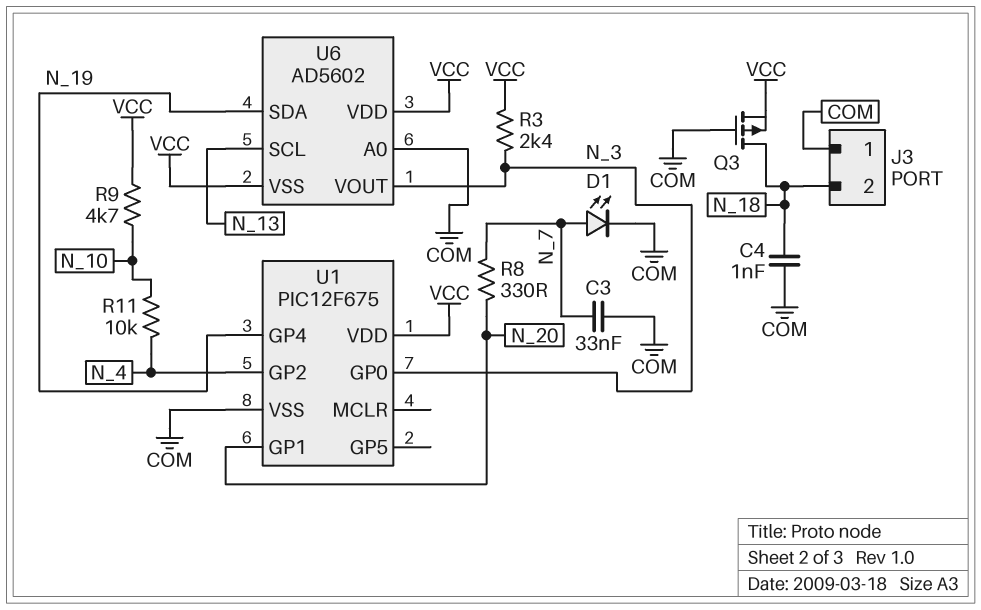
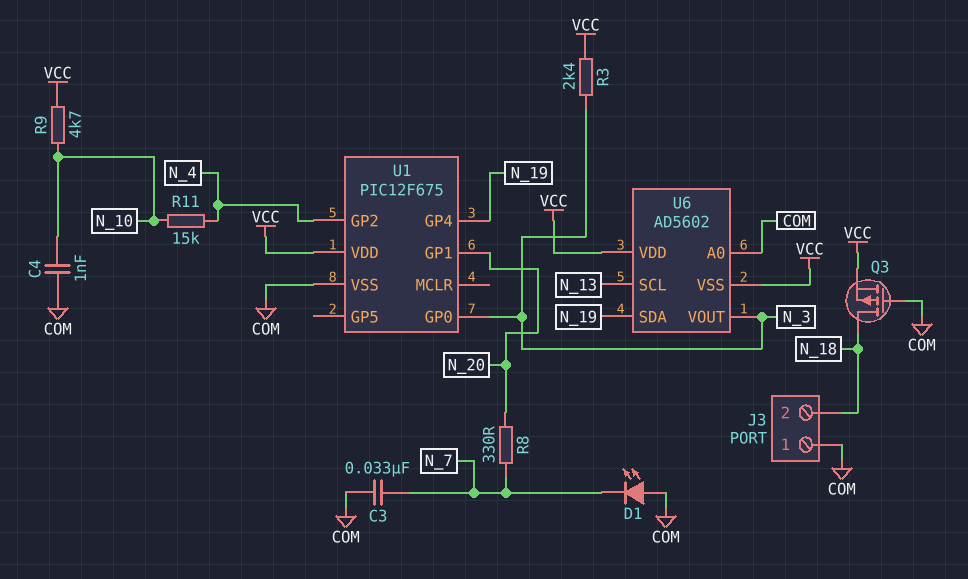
C4: 1nF (COM, N_18) -> 1nF (COM, N_10)
D1: LED (A N_7, K COM) -> LED (A COM, K N_7)
R11: 10k (N_4, N_10) -> 15k (N_4, N_10)

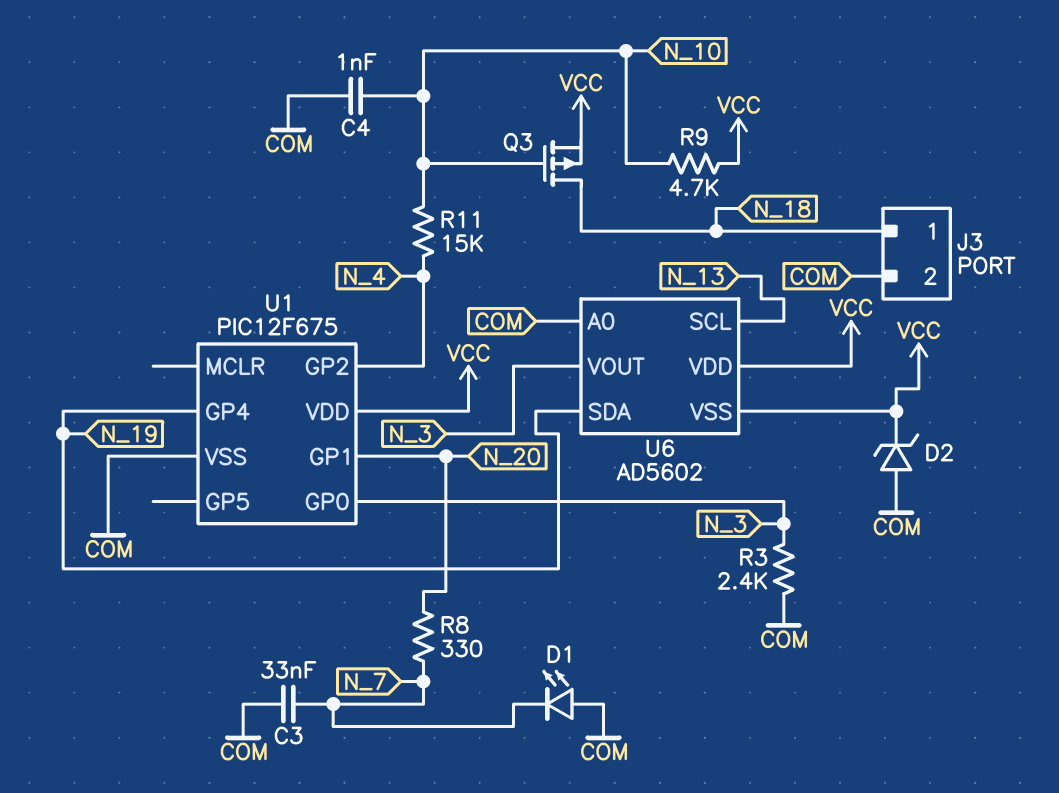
D2: none -> zener (A COM, K VCC)
J3 pin 1: COM -> N_18
J3 pin 2: N_18 -> COM
Q3: PMOS (G COM, D N_18, S VCC) -> PMOS (G N_10, D N_18, S VCC)
R3: 2.4k (N_3, VCC) -> 2.4k (COM, N_3)

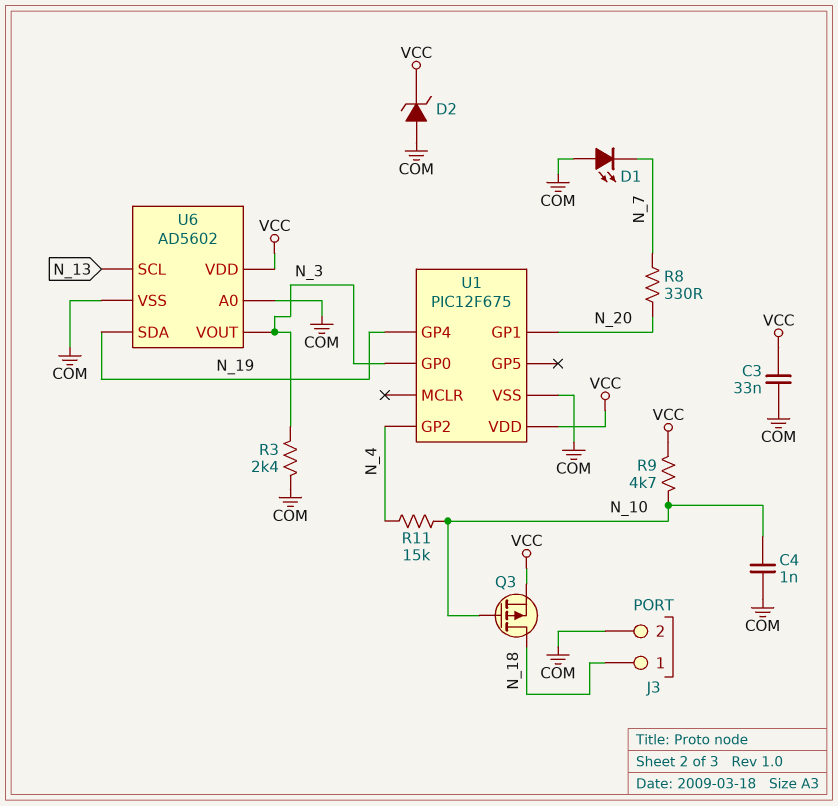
C3: 33nF (COM, N_7) -> 33nF (COM, VCC)
U6 pin VSS: VCC -> COM

